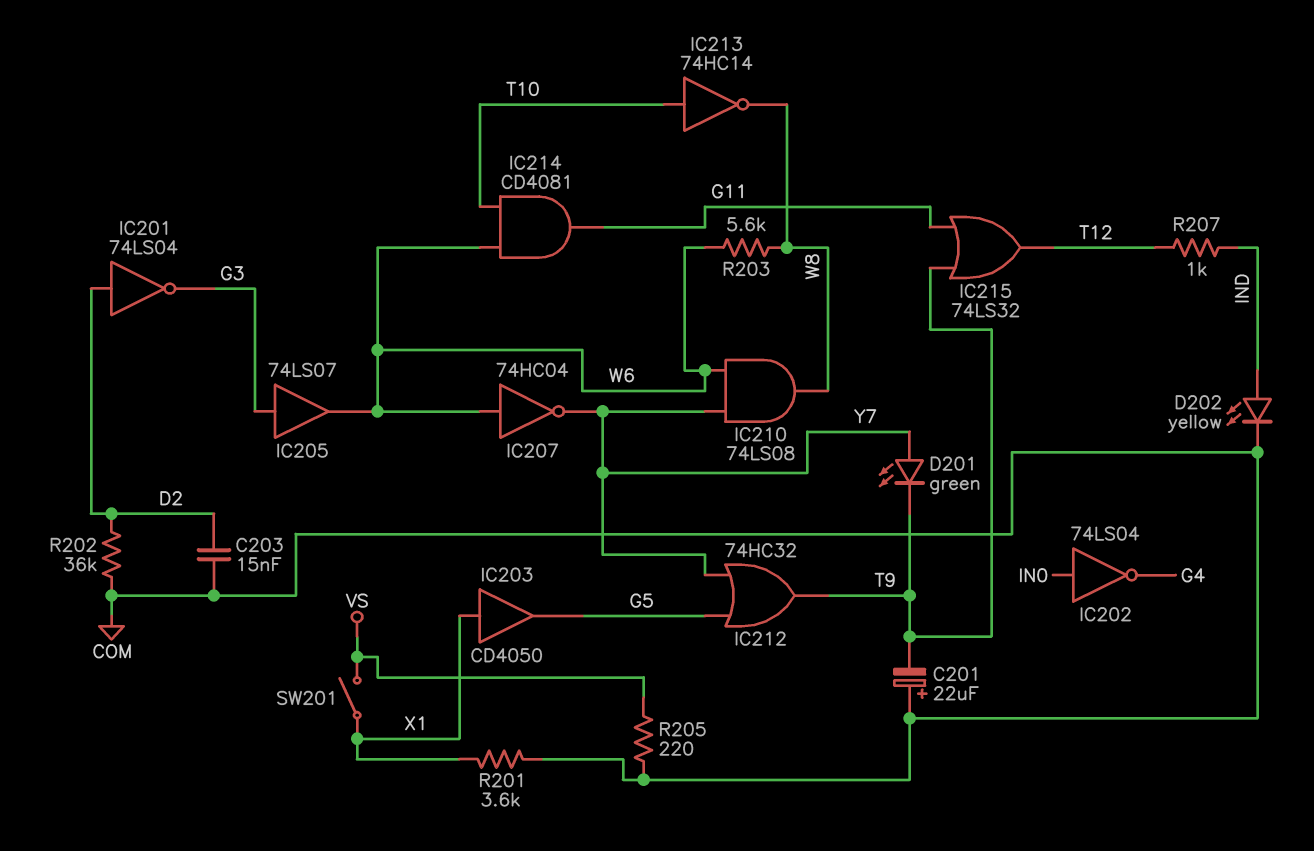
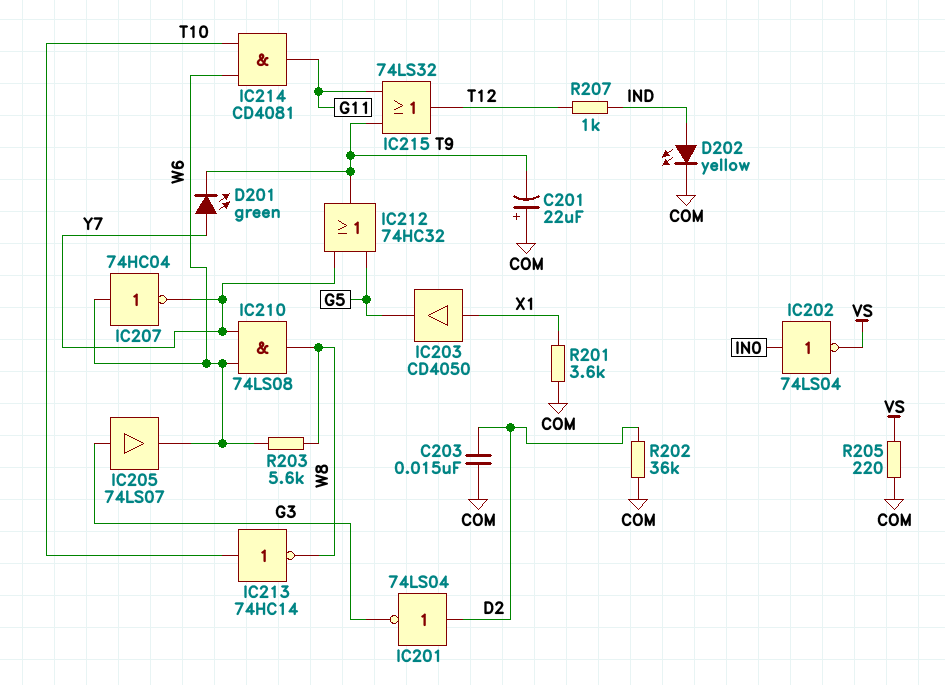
IC202: NOT 74LS04 (in IN0, out G4) -> NOT 74LS04 (in IN0, out VS)
SW201: switch (VS, X1) -> none

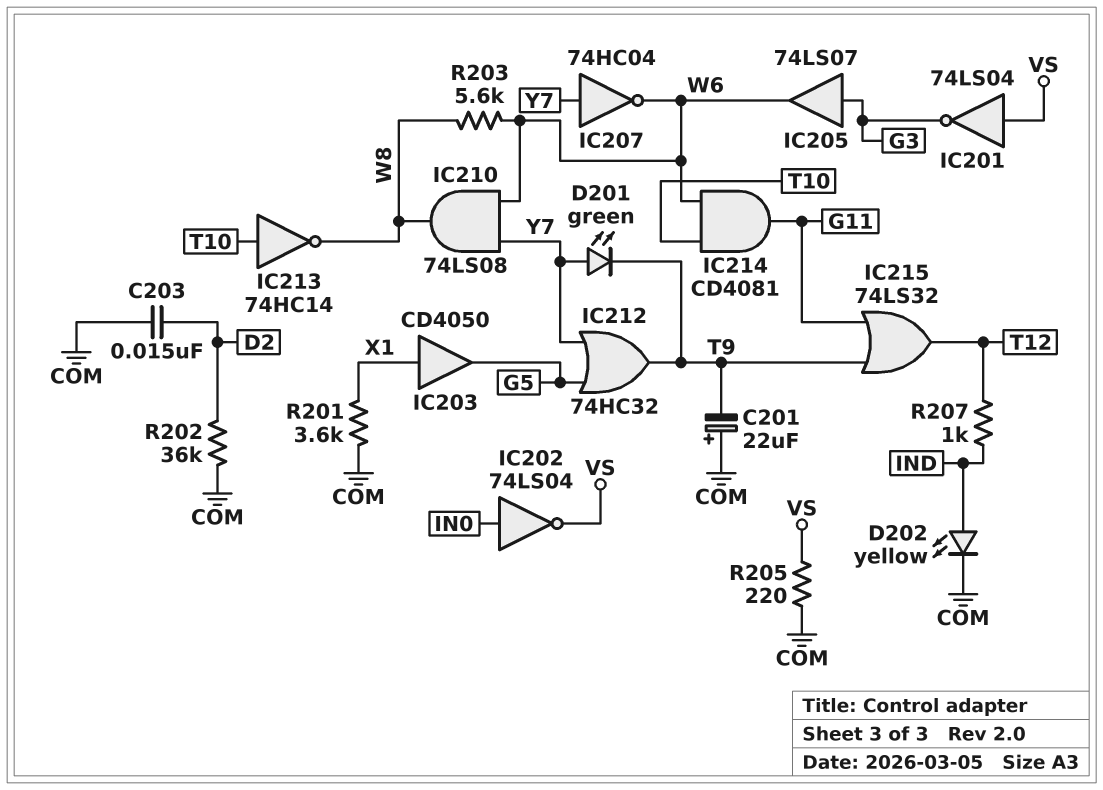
IC201: NOT 74LS04 (in D2, out G3) -> NOT 74LS04 (in VS, out G3)
IC207: NOT 74HC04 (in W6, out Y7) -> NOT 74HC04 (in Y7, out W6)

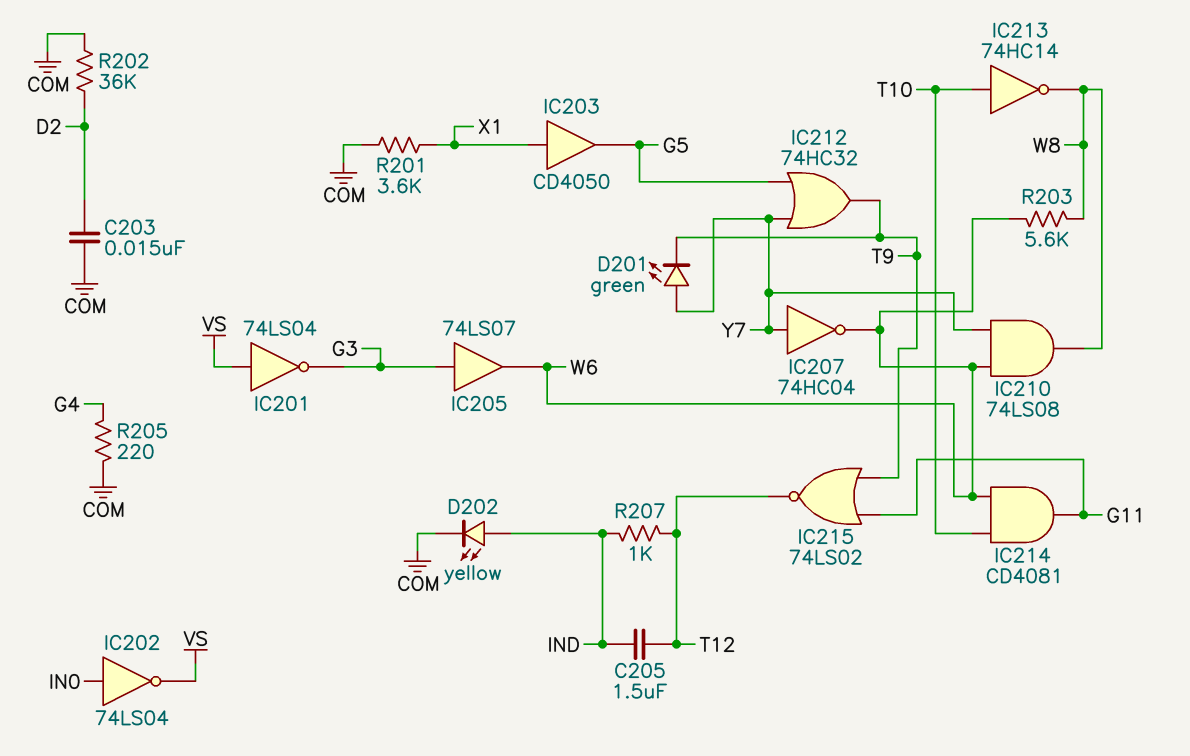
C201: 22uF (plus COM, minus T9) -> none
C205: none -> 1.5uF (IND, T12)
IC215: OR 74LS32 (in G11, in T9, out T12) -> NOR 74LS02 (in G11, in T9, out T12)
R205: 220 (COM, VS) -> 220 (COM, G4)

